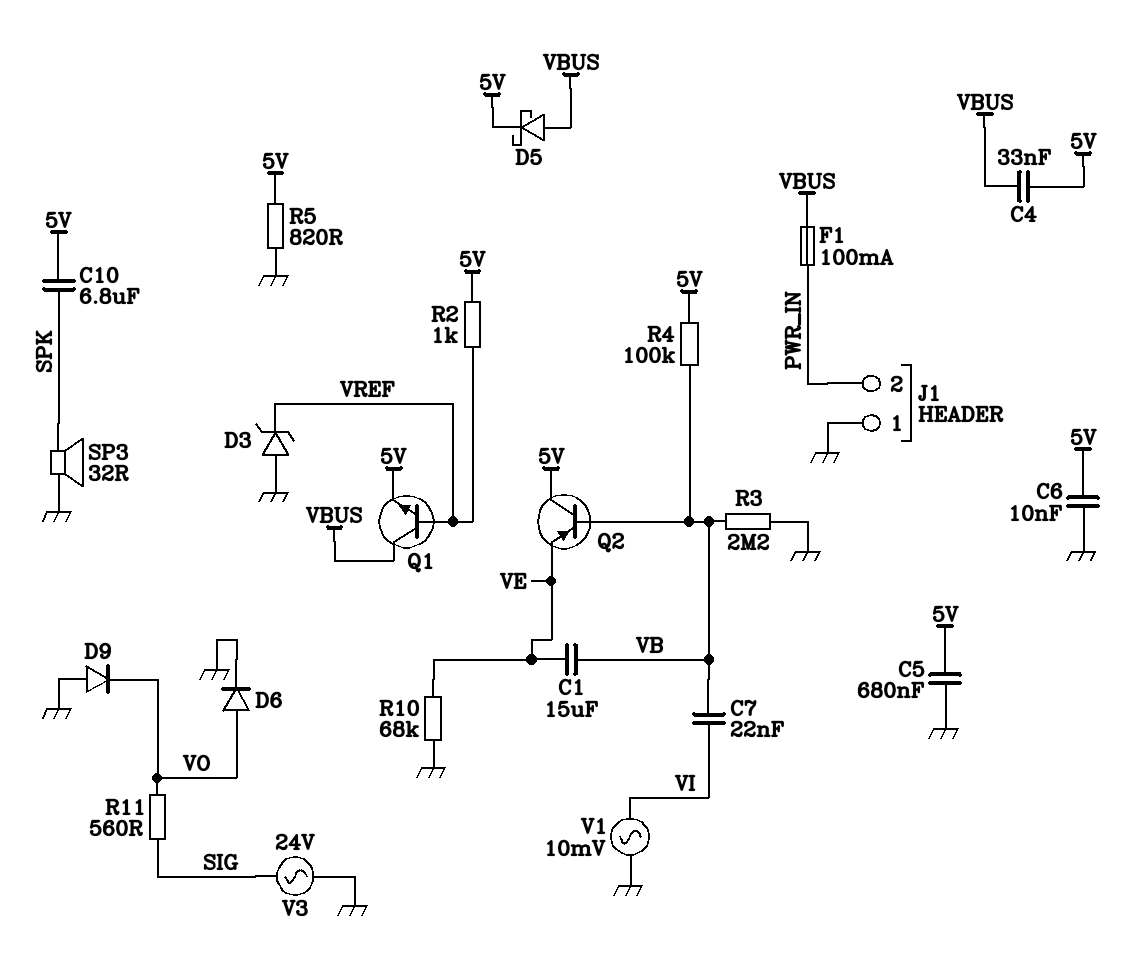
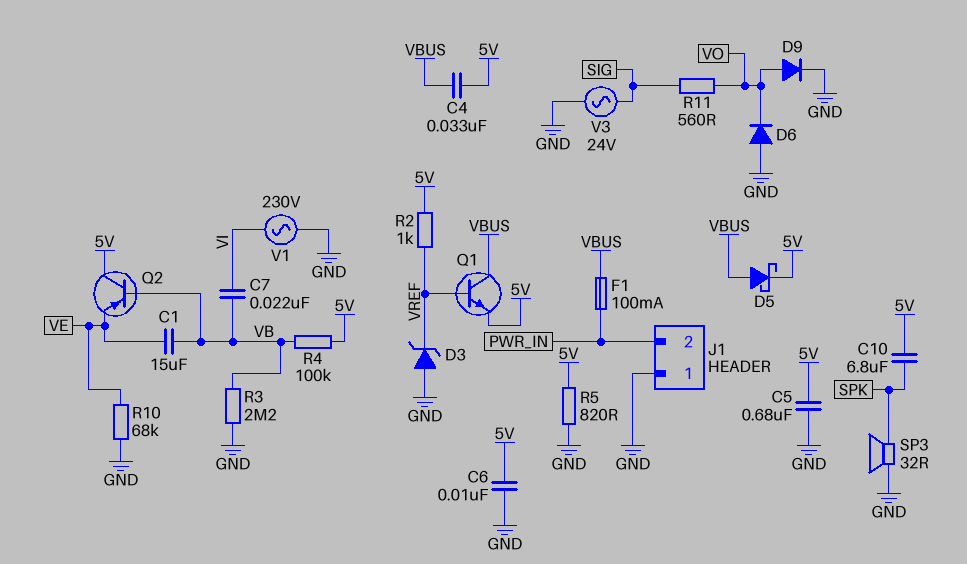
D6: diode (A VO, K GND) -> diode (A GND, K VO)
D9: diode (A GND, K VO) -> diode (A VO, K GND)
V1: AC 10mV (GND, VI) -> AC 230V (GND, VI)

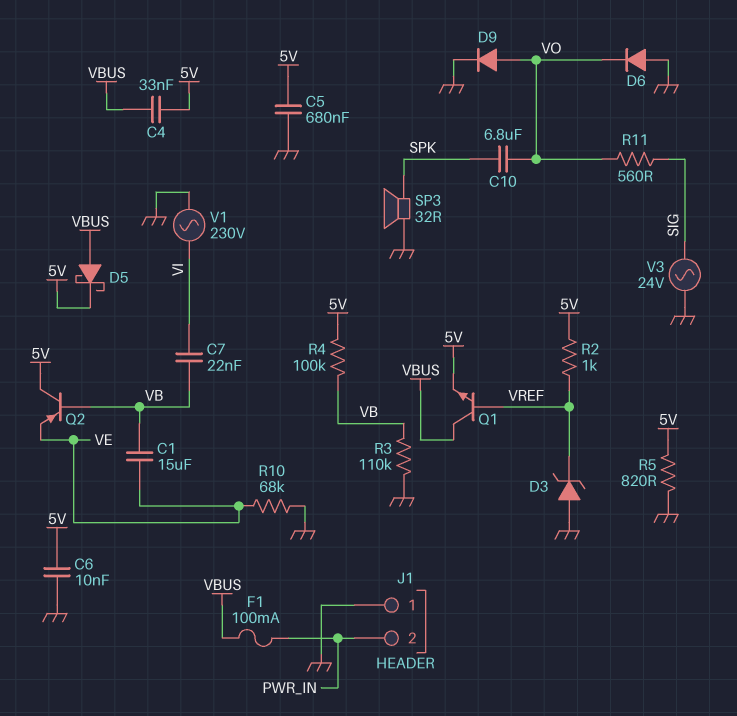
C10: 6.8uF (5V, SPK) -> 6.8uF (SPK, VO)
R3: 2.2M (GND, VB) -> 110k (GND, VB)

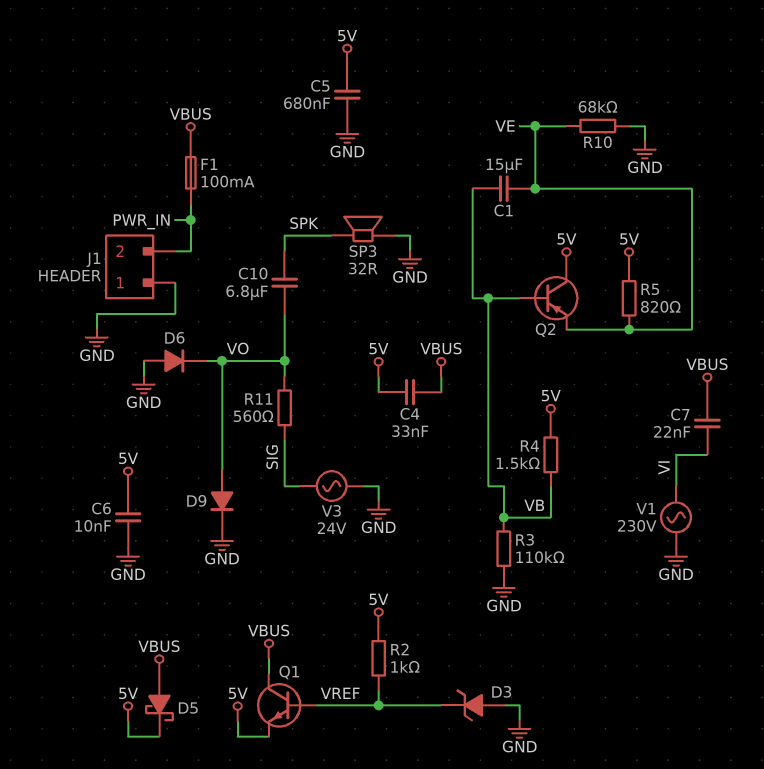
C7: 22nF (VB, VI) -> 22nF (VBUS, VI)
R4: 100k (5V, VB) -> 1.5k (5V, VB)
R5: 820 (5V, GND) -> 820 (5V, VE)

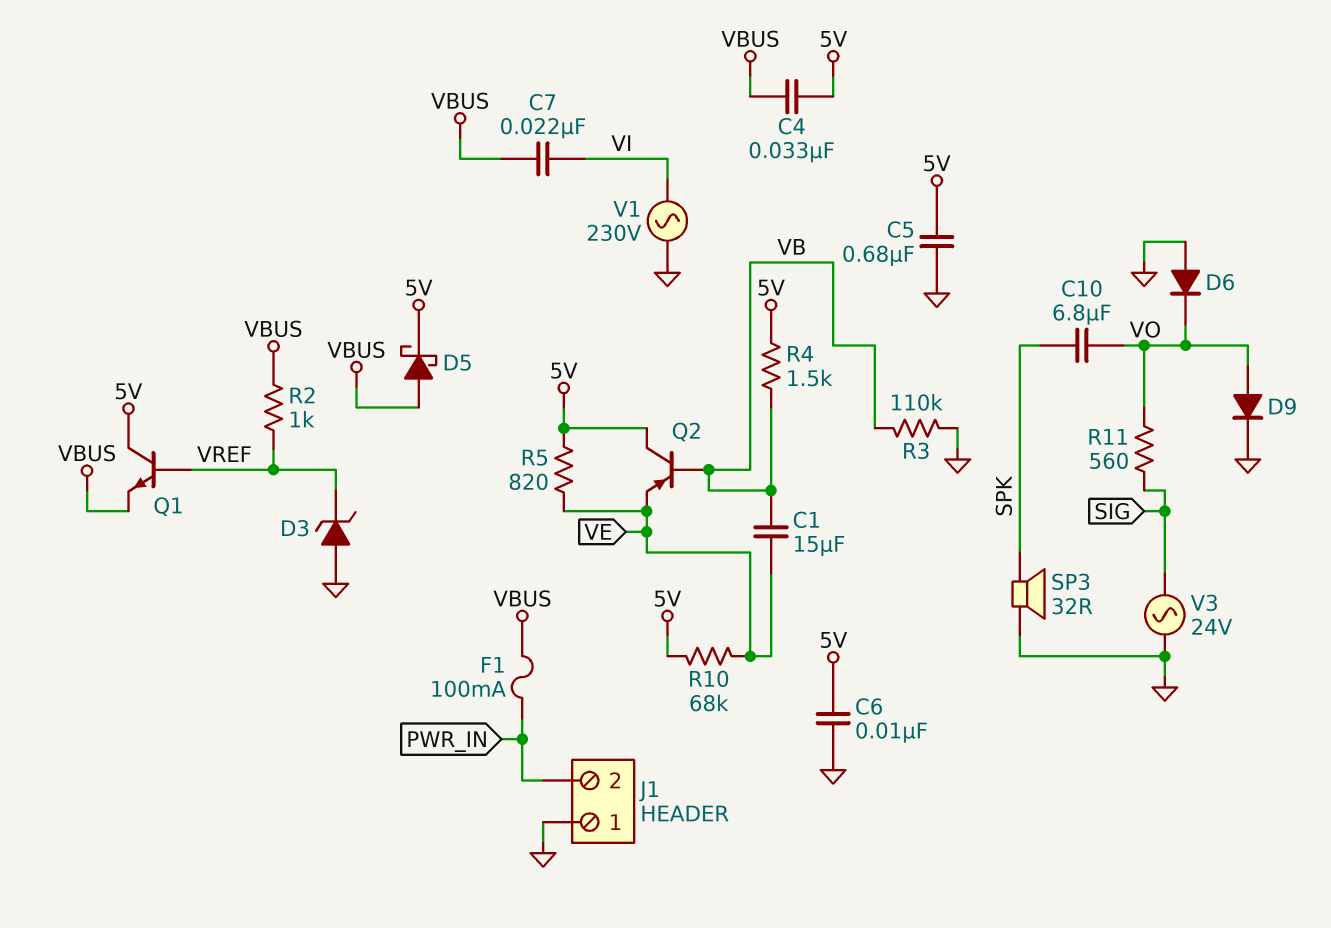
Q1: NPN (B VREF, C VBUS, E 5V) -> NPN (B VREF, C 5V, E VBUS)
R2: 1k (5V, VREF) -> 1k (VBUS, VREF)
R10: 68k (GND, VE) -> 68k (5V, VE)

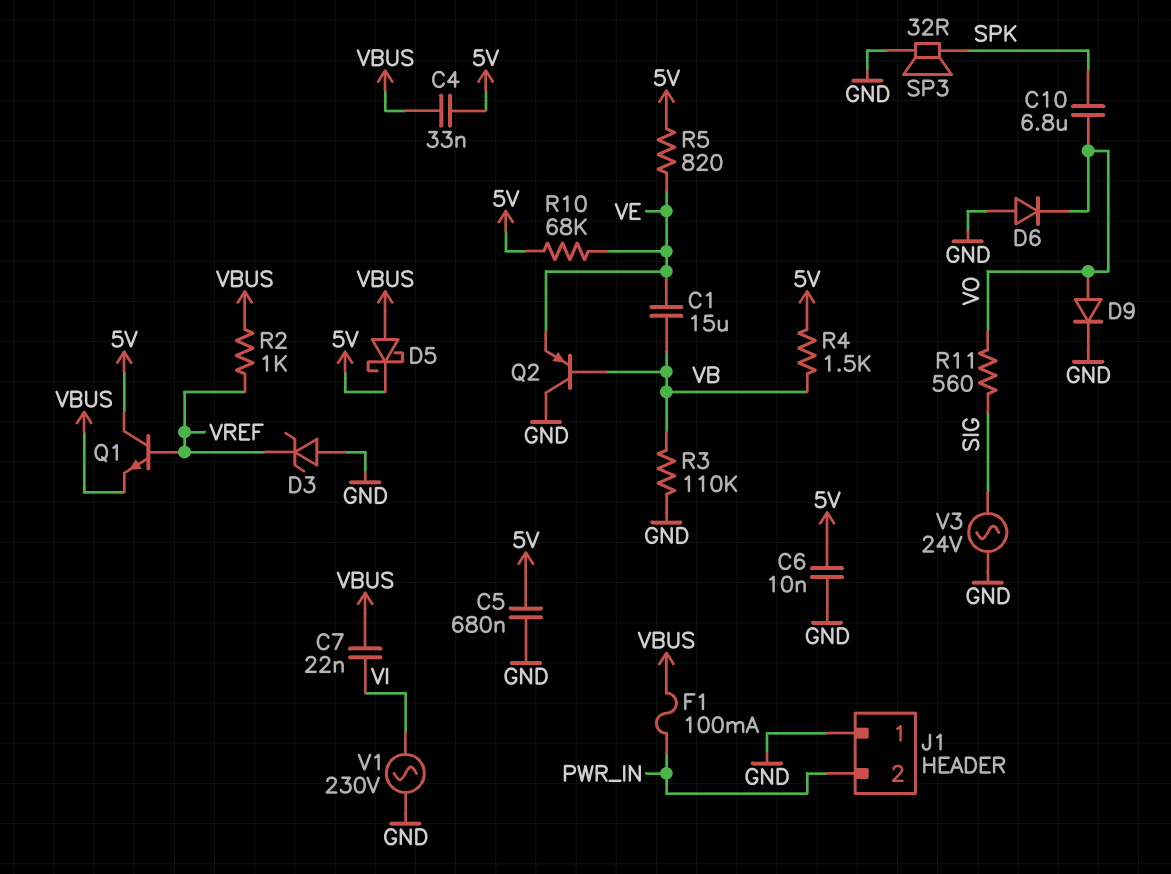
Q2: PNP (B VB, C 5V, E VE) -> PNP (B VB, C GND, E VE)

